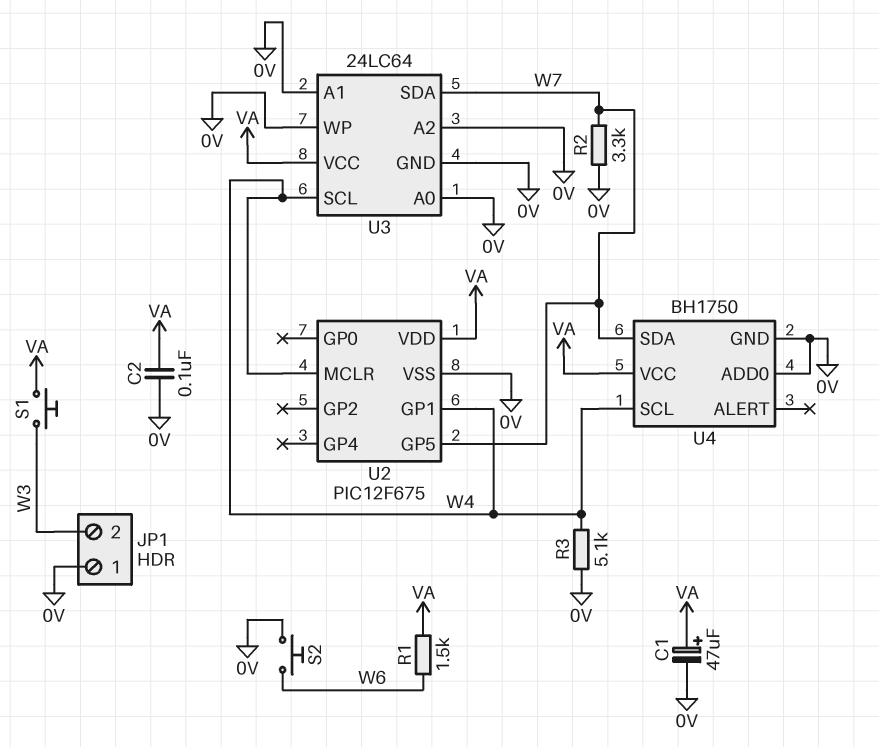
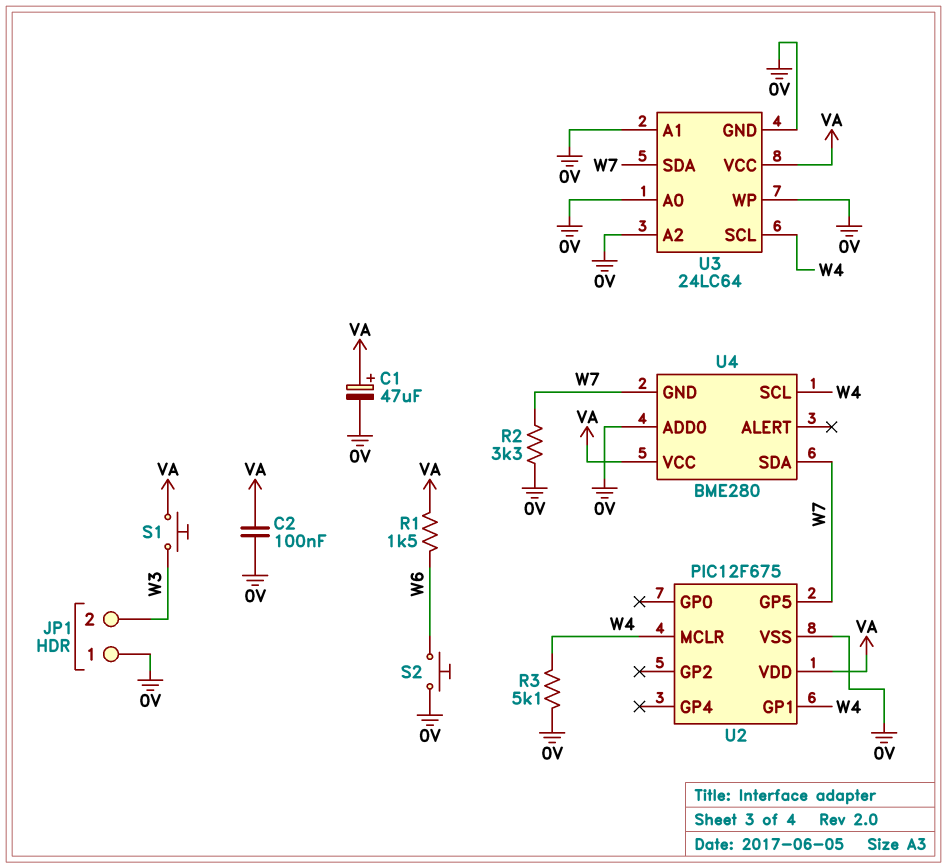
U4: BH1750 -> BME280
U4 pin GND: 0V -> W7

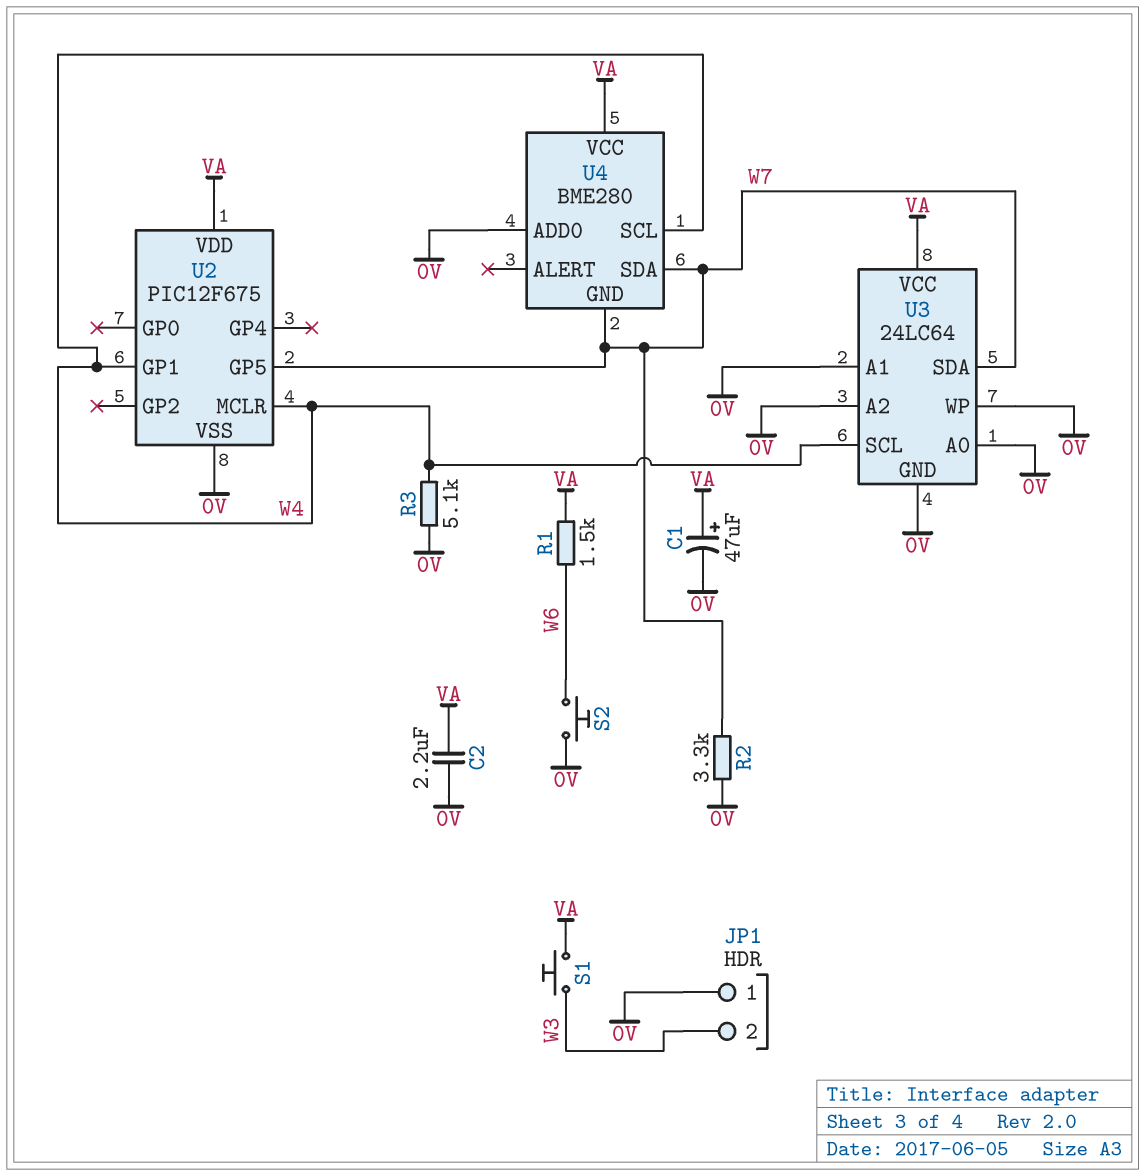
C2: 100nF (0V, VA) -> 2.2uF (0V, VA)

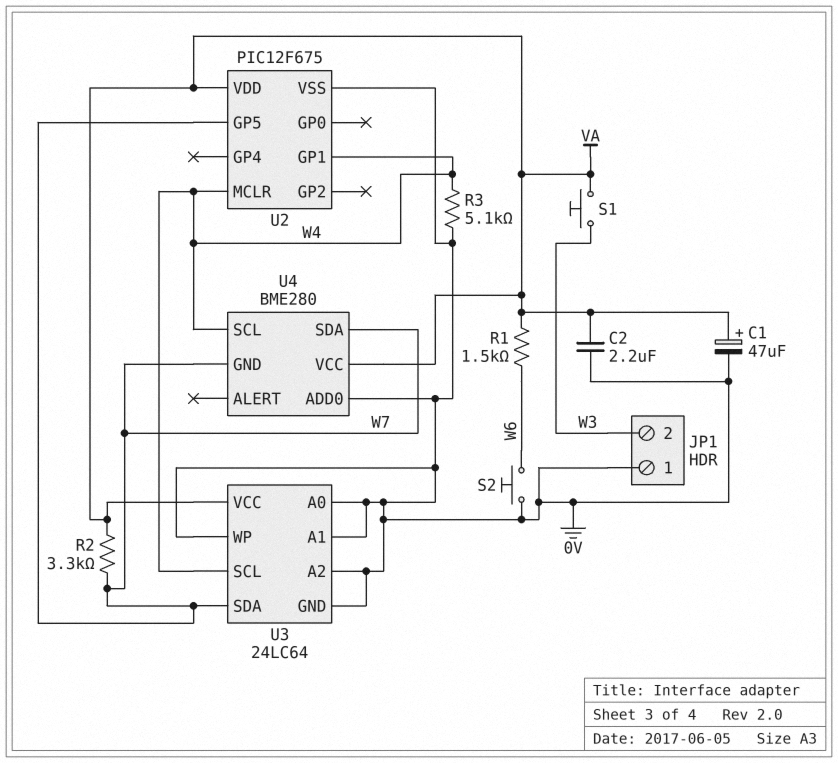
R2: 3.3k (0V, W7) -> 3.3k (VA, W7)

